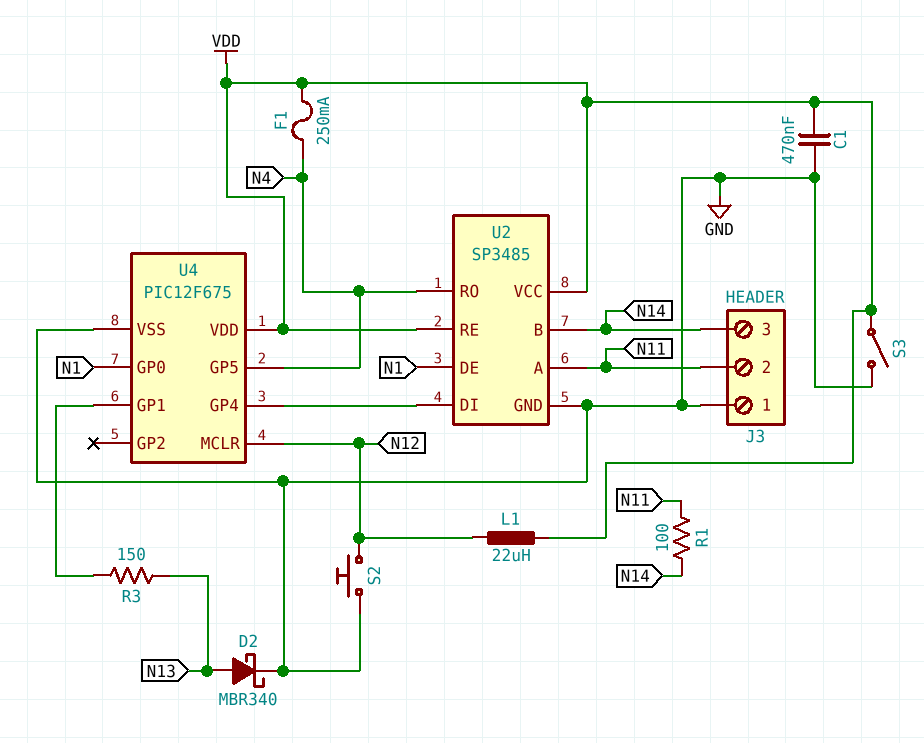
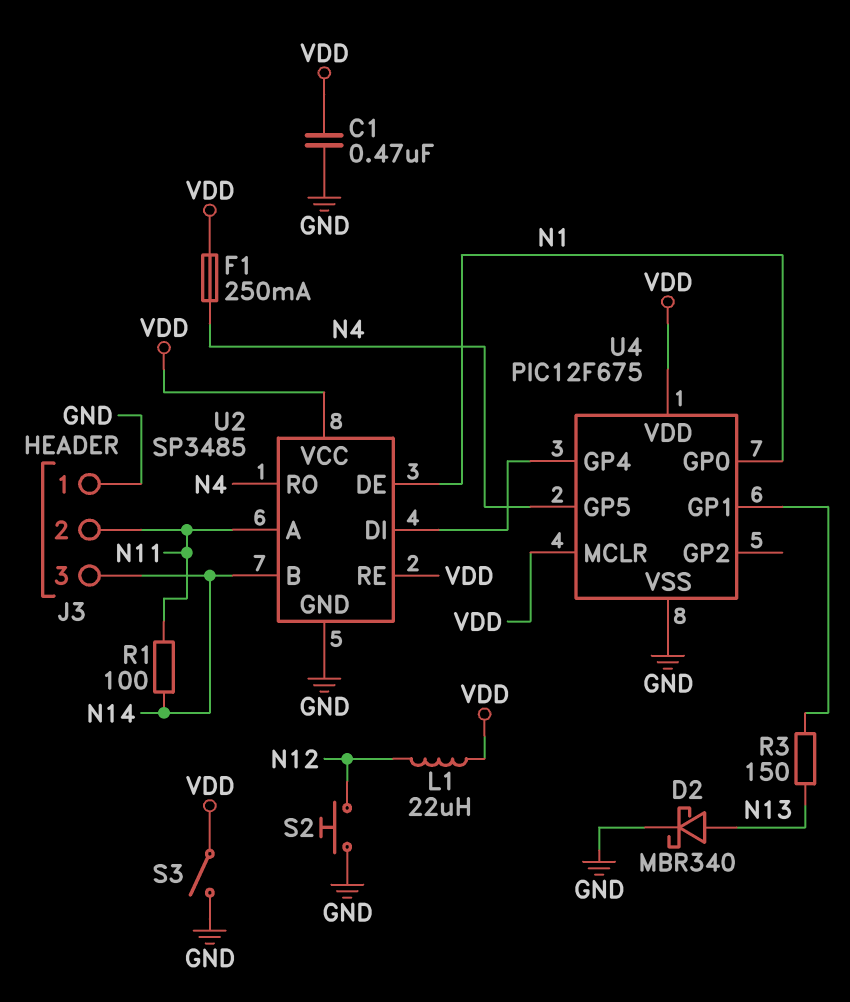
U4 pin MCLR: N12 -> VDD

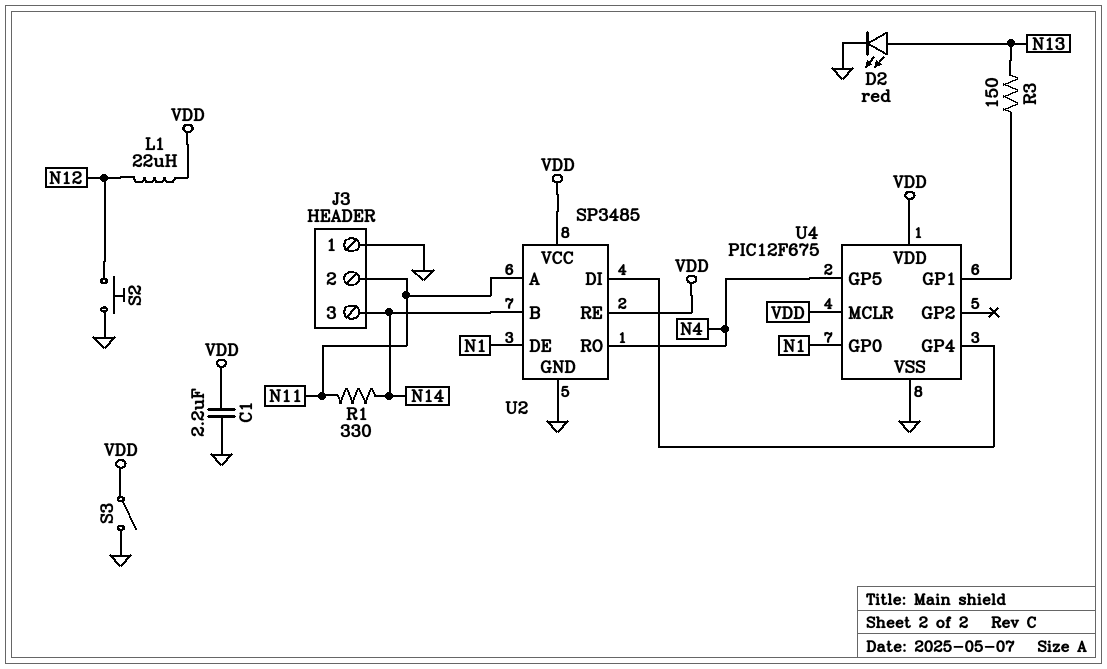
C1: 470nF (GND, VDD) -> 2.2uF (GND, VDD)
D2: schottky MBR340 (A N13, K GND) -> LED red (A N13, K GND)
F1: 250mA (N4, VDD) -> none
R1: 100 (N11, N14) -> 330 (N11, N14)

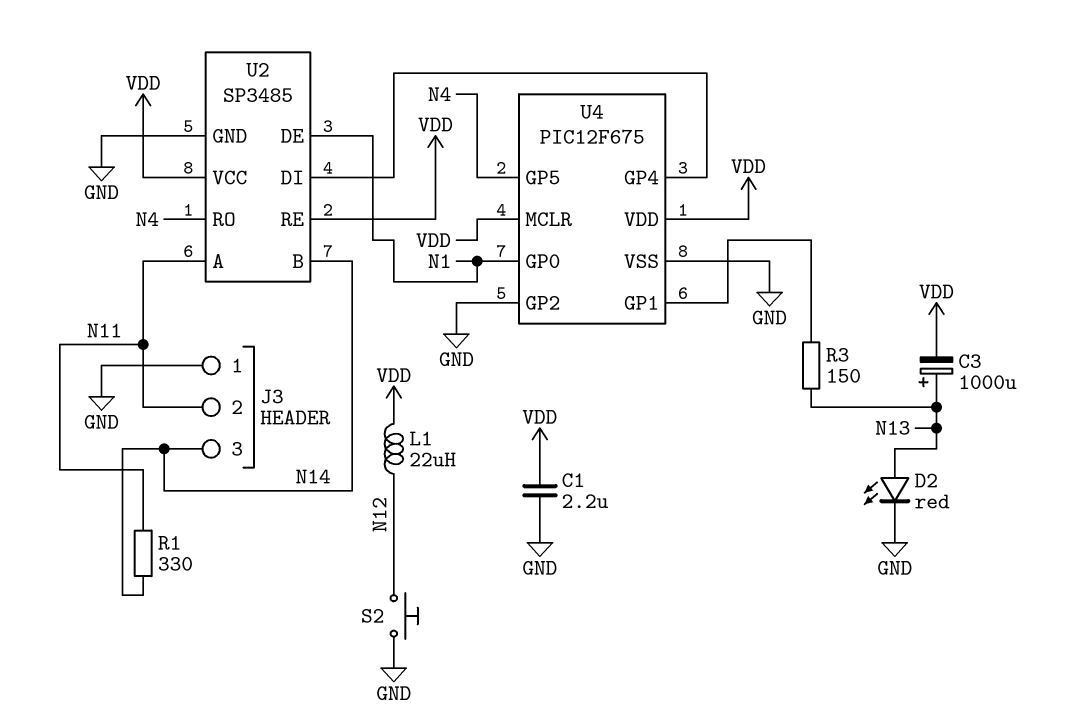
C3: none -> 1000uF (plus N13, minus VDD)
S3: switch (GND, VDD) -> none
U4 pin GP2: none -> GND

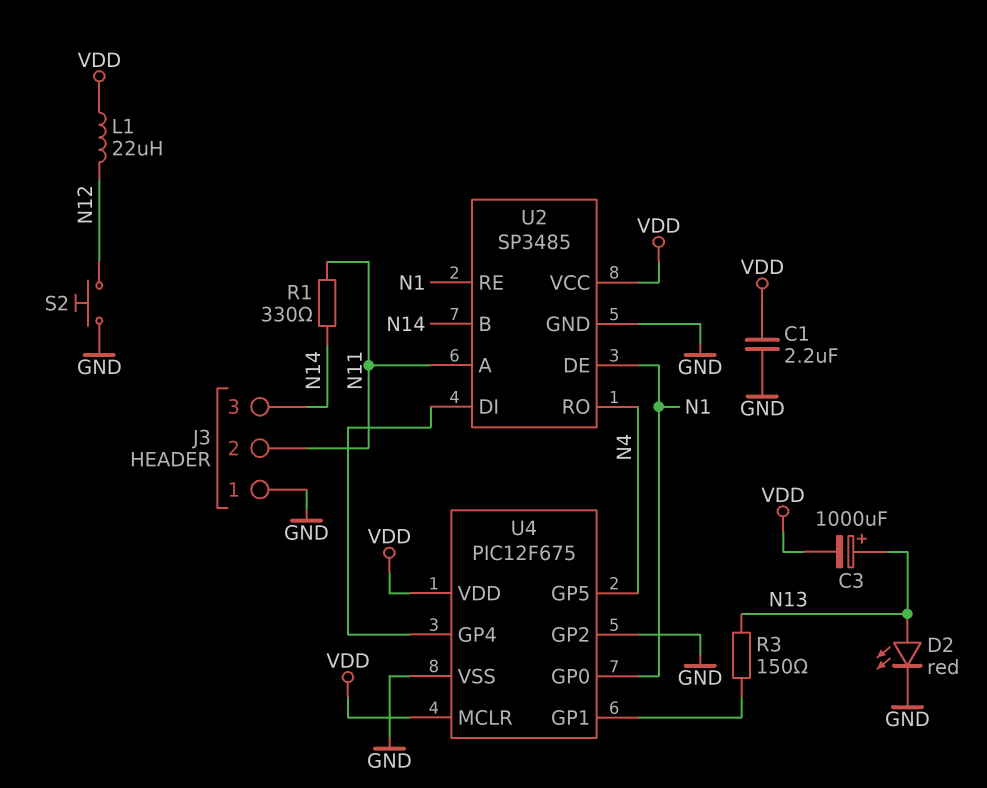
U2 pin RE: VDD -> N1

